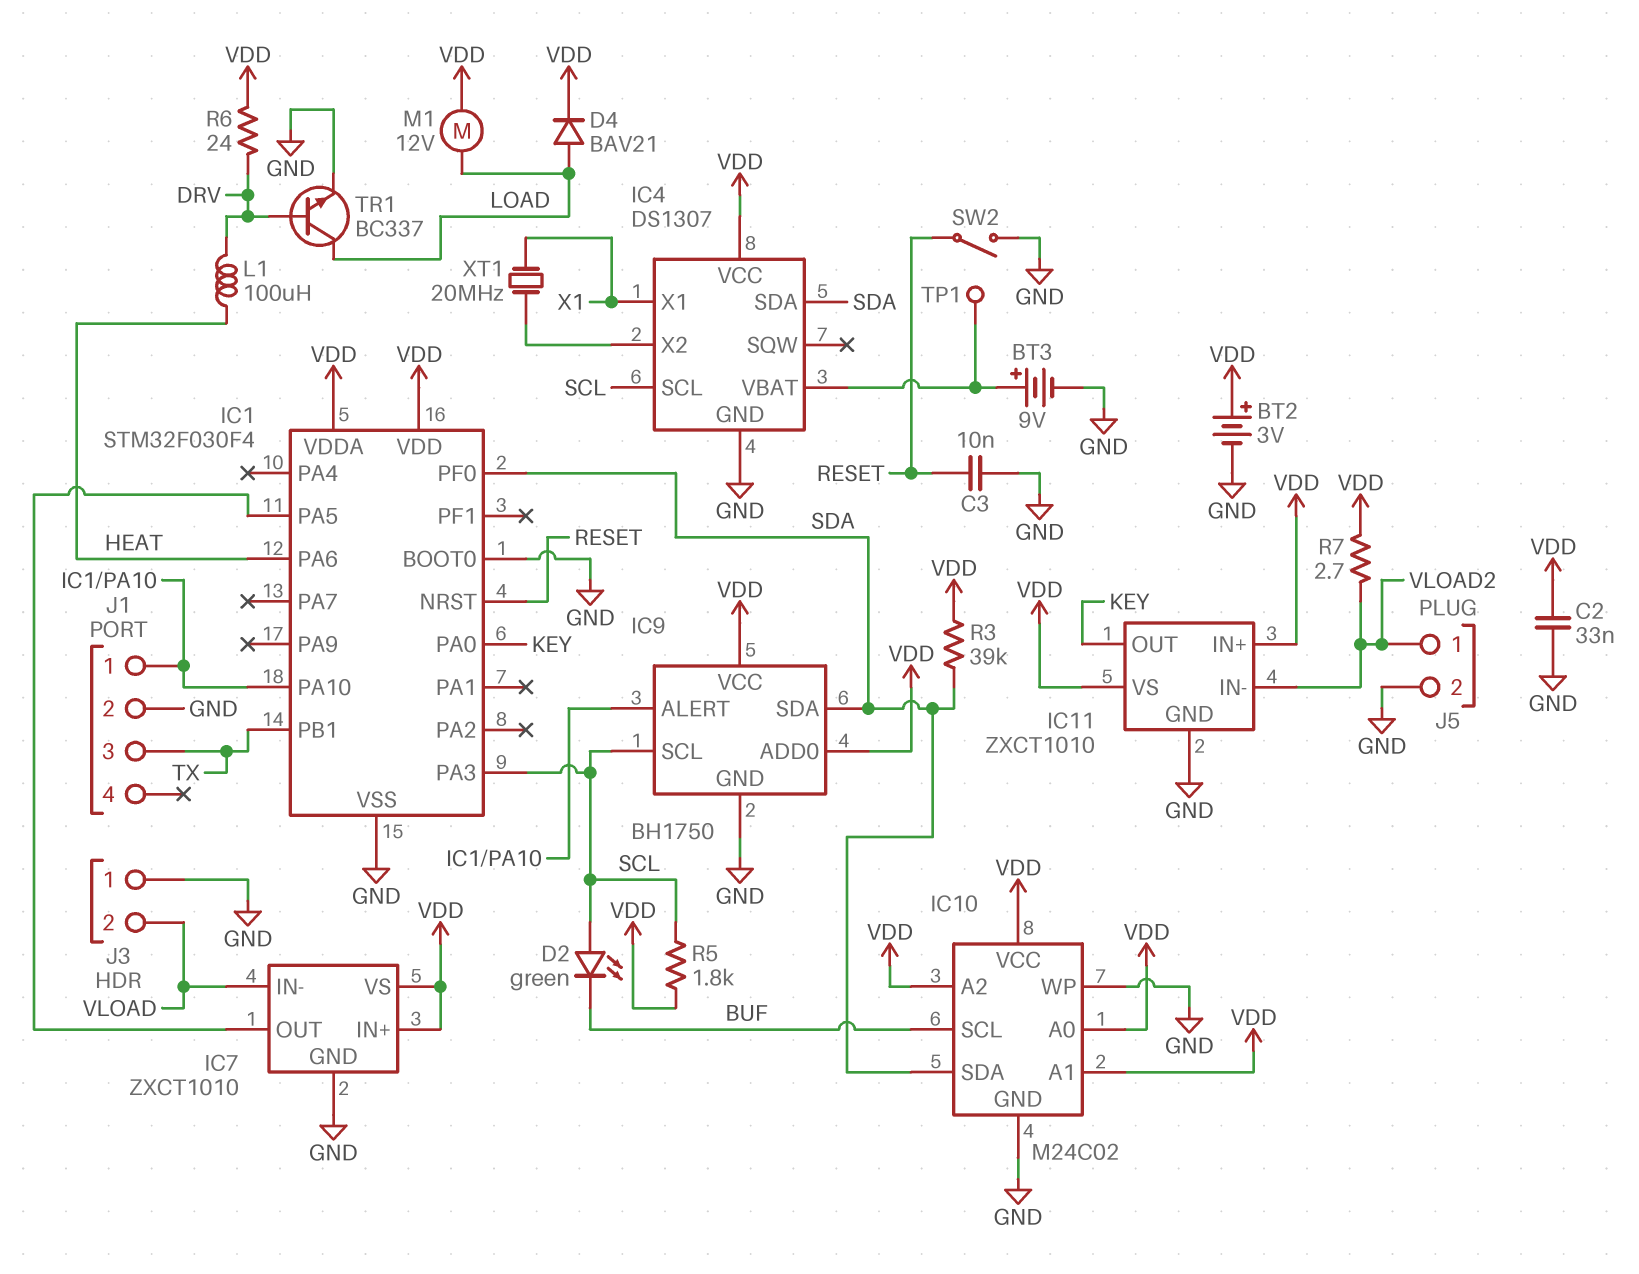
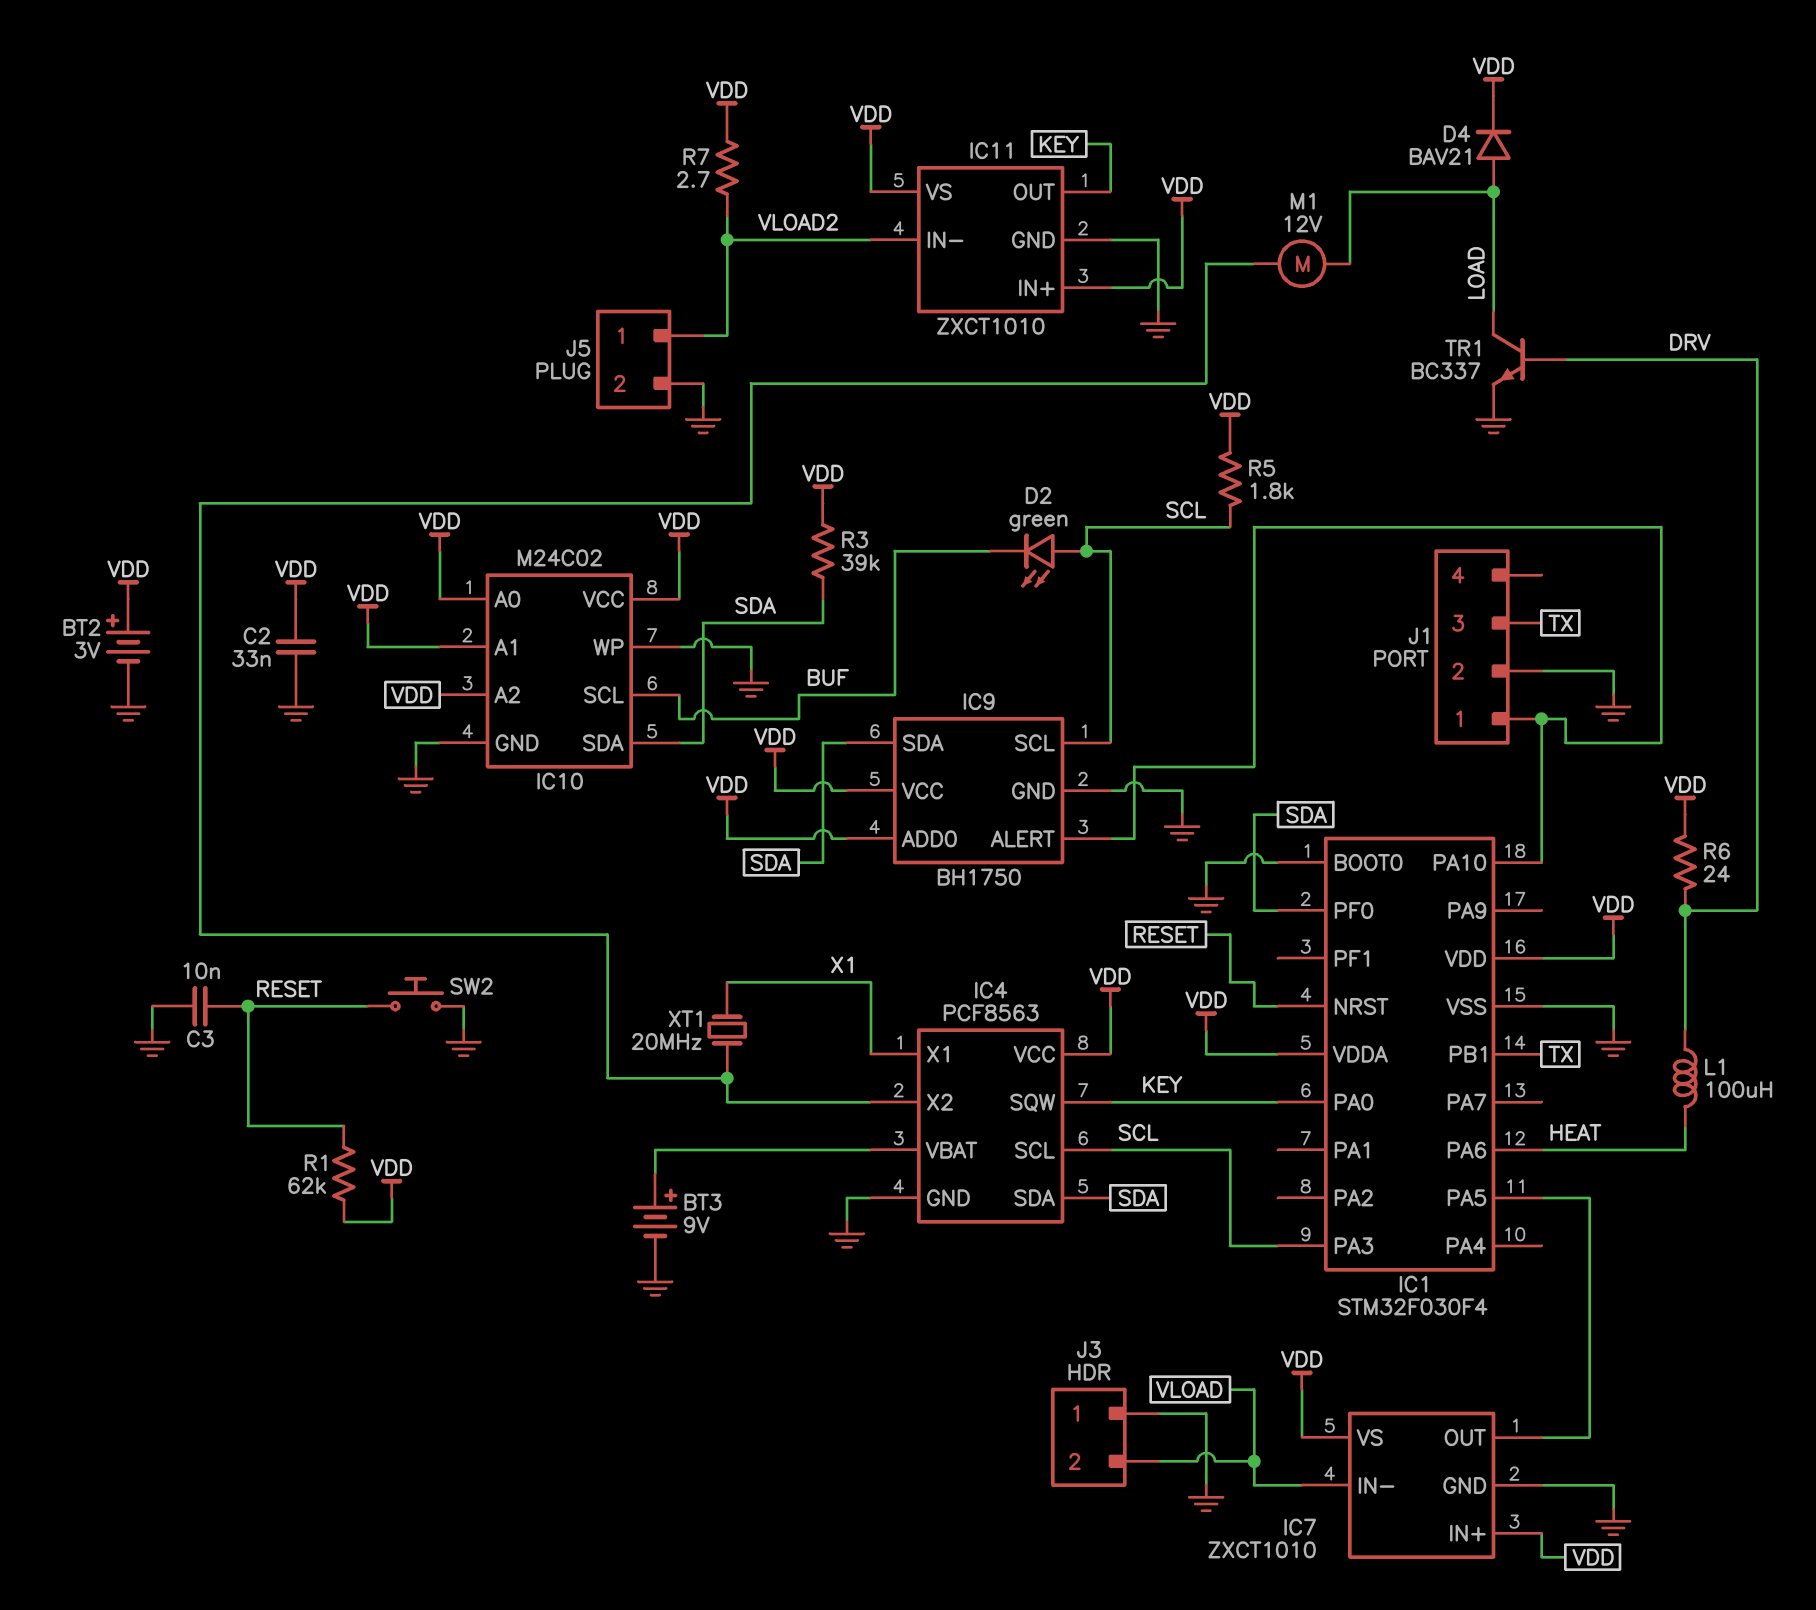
IC4: DS1307 -> PCF8563
IC4 pin SQW: none -> KEY
M1: motor 12V (LOAD, VDD) -> motor 12V (IC4/X2, LOAD)
R1: none -> 62k (RESET, VDD)
SW2: switch (GND, RESET) -> button (GND, RESET)
TP1: test point (IC4/VBAT) -> none

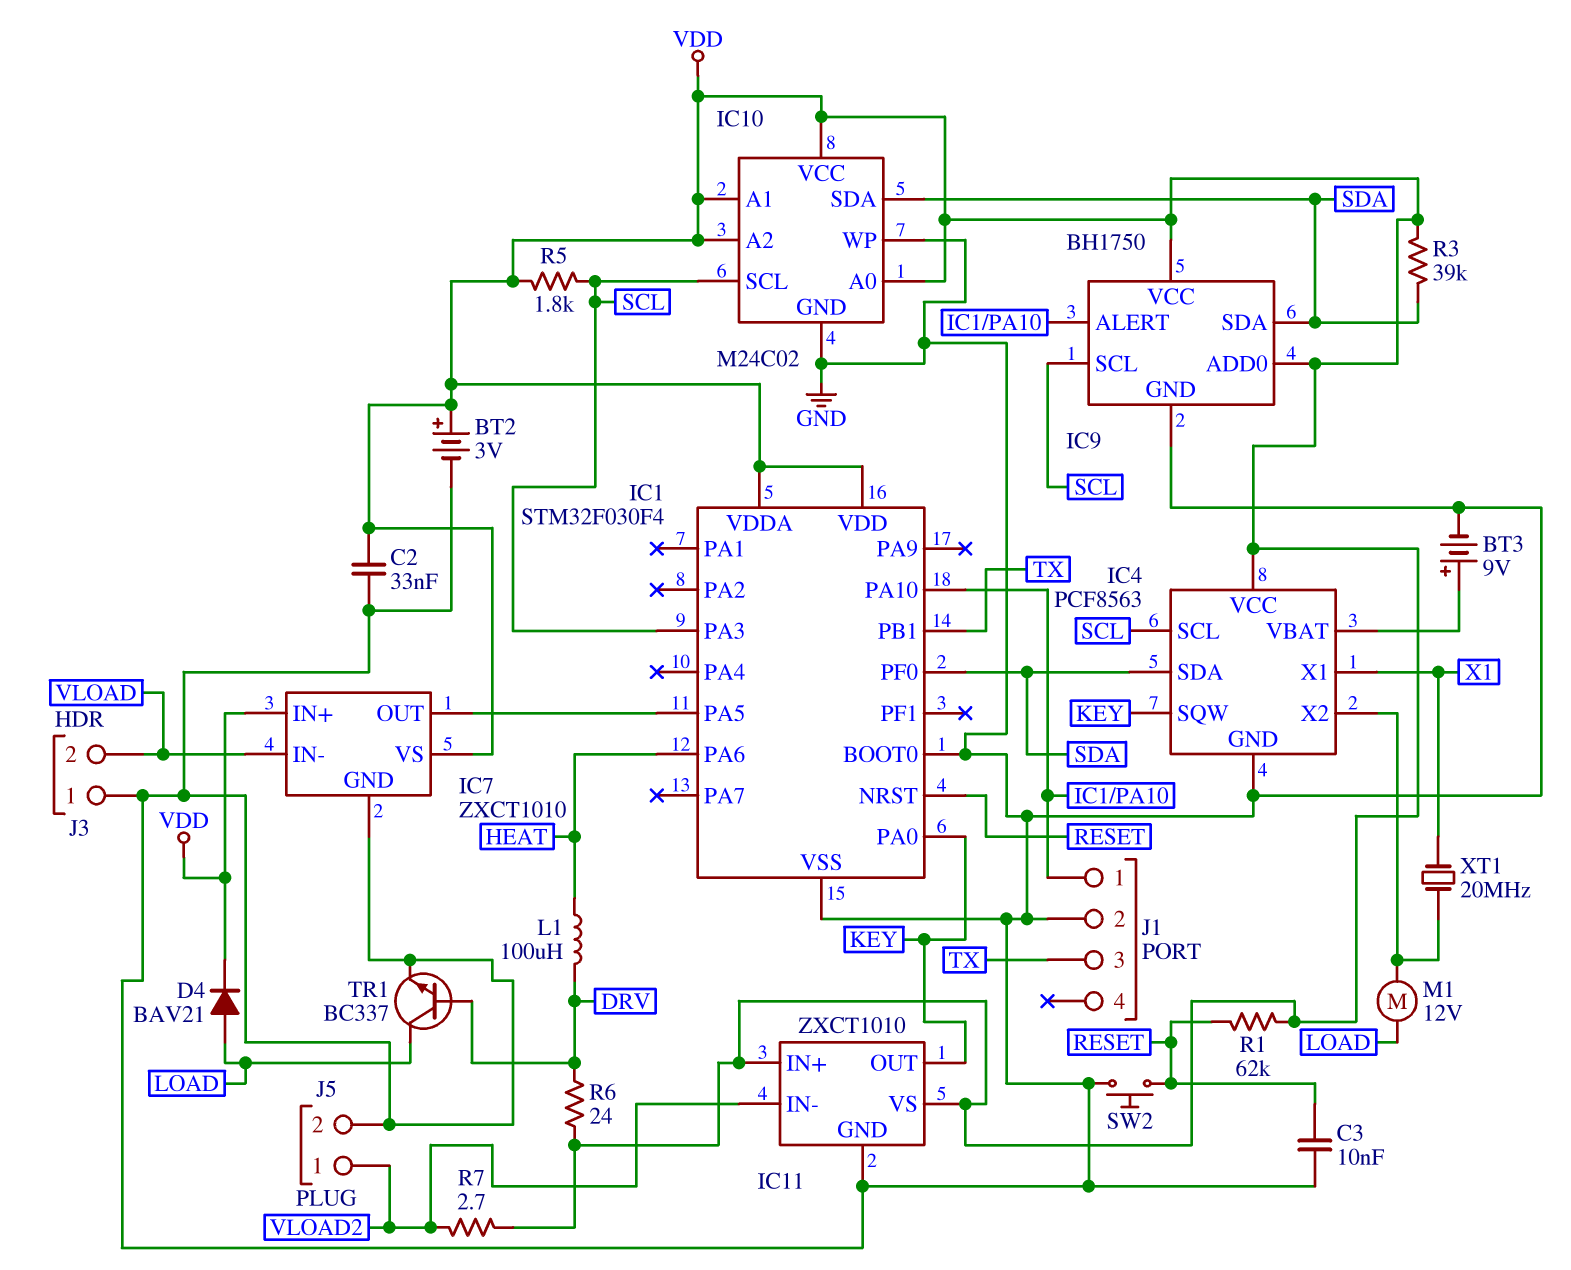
D2: LED green (A SCL, K BUF) -> none
IC10 pin SCL: BUF -> SCL

